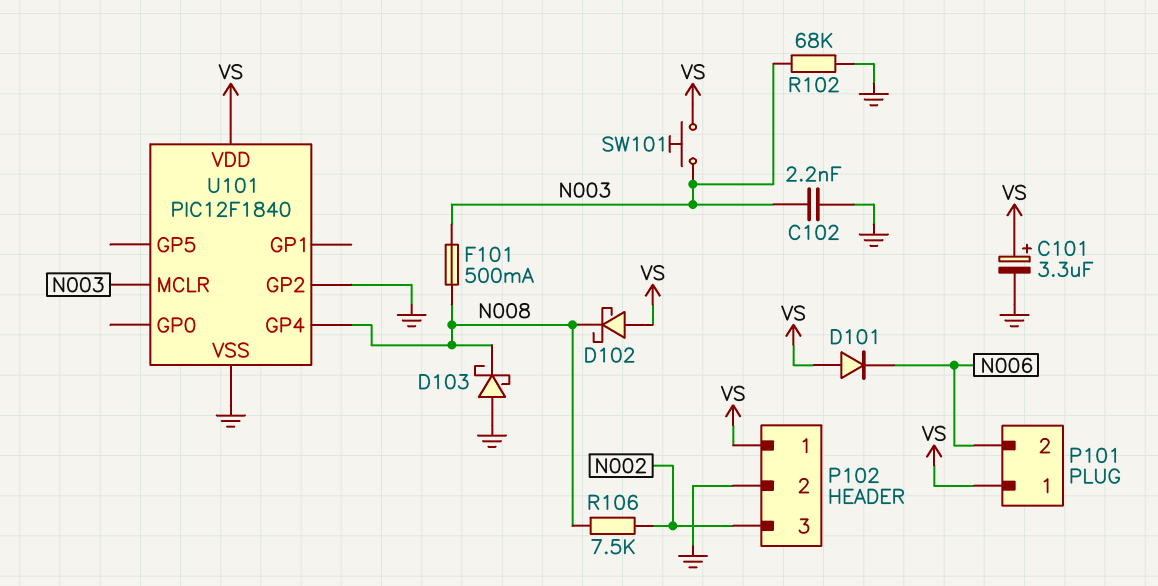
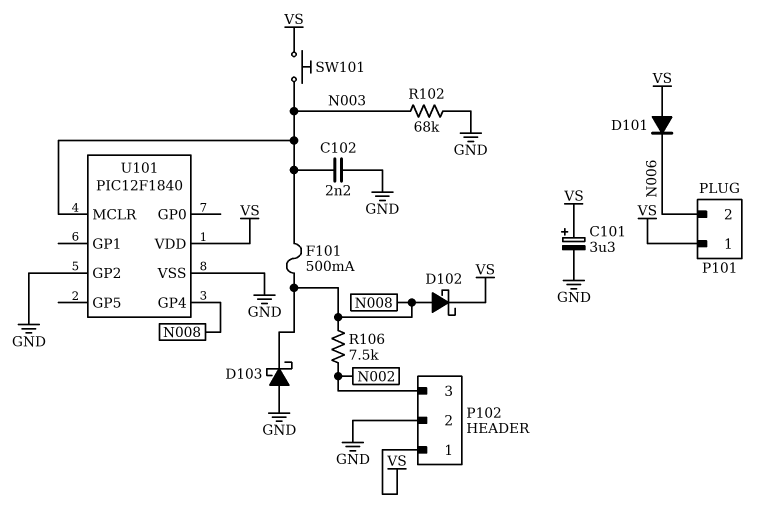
D102: schottky (A VS, K N008) -> schottky (A N008, K VS)

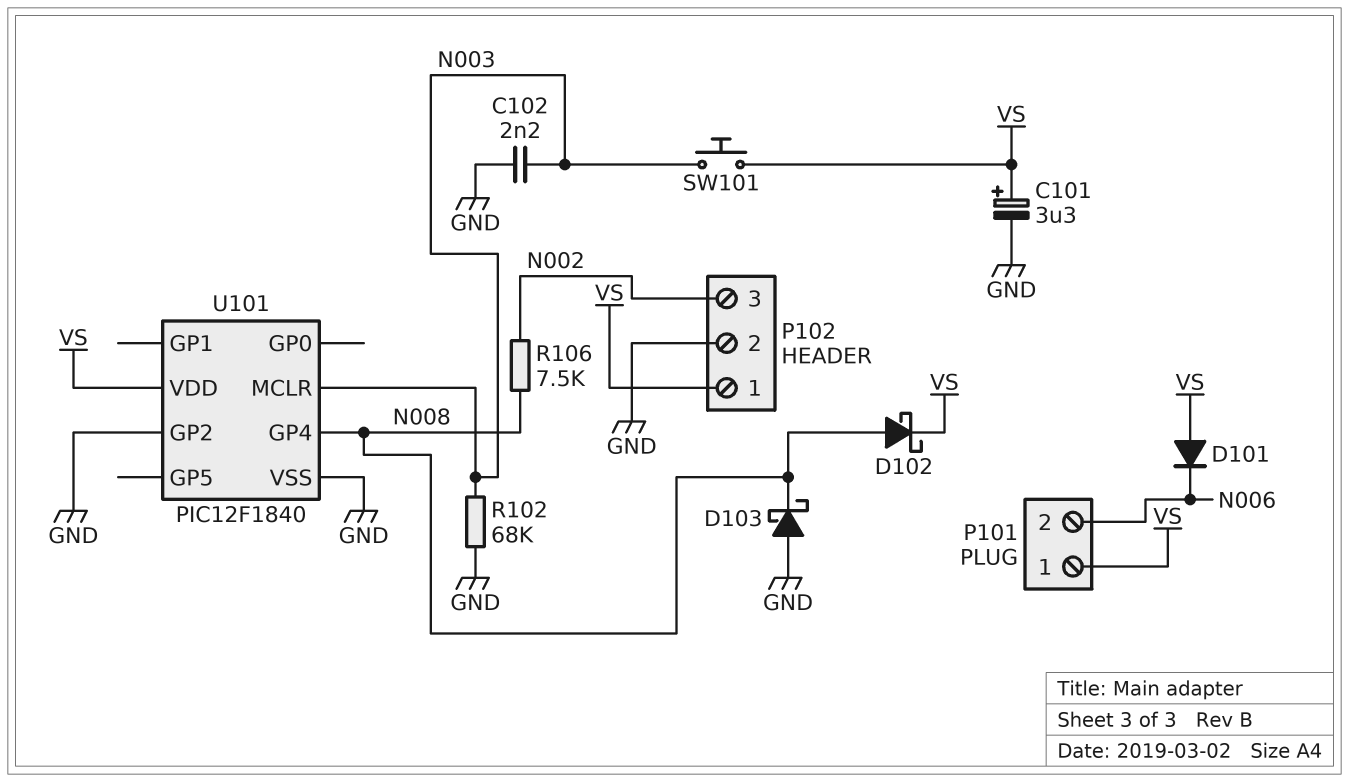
F101: 500mA (N003, N008) -> none

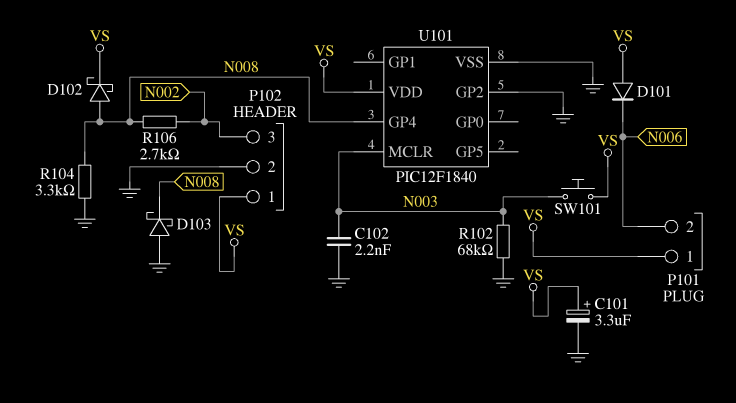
R104: none -> 3.3k (GND, N008)
R106: 7.5k (N002, N008) -> 2.7k (N002, N008)

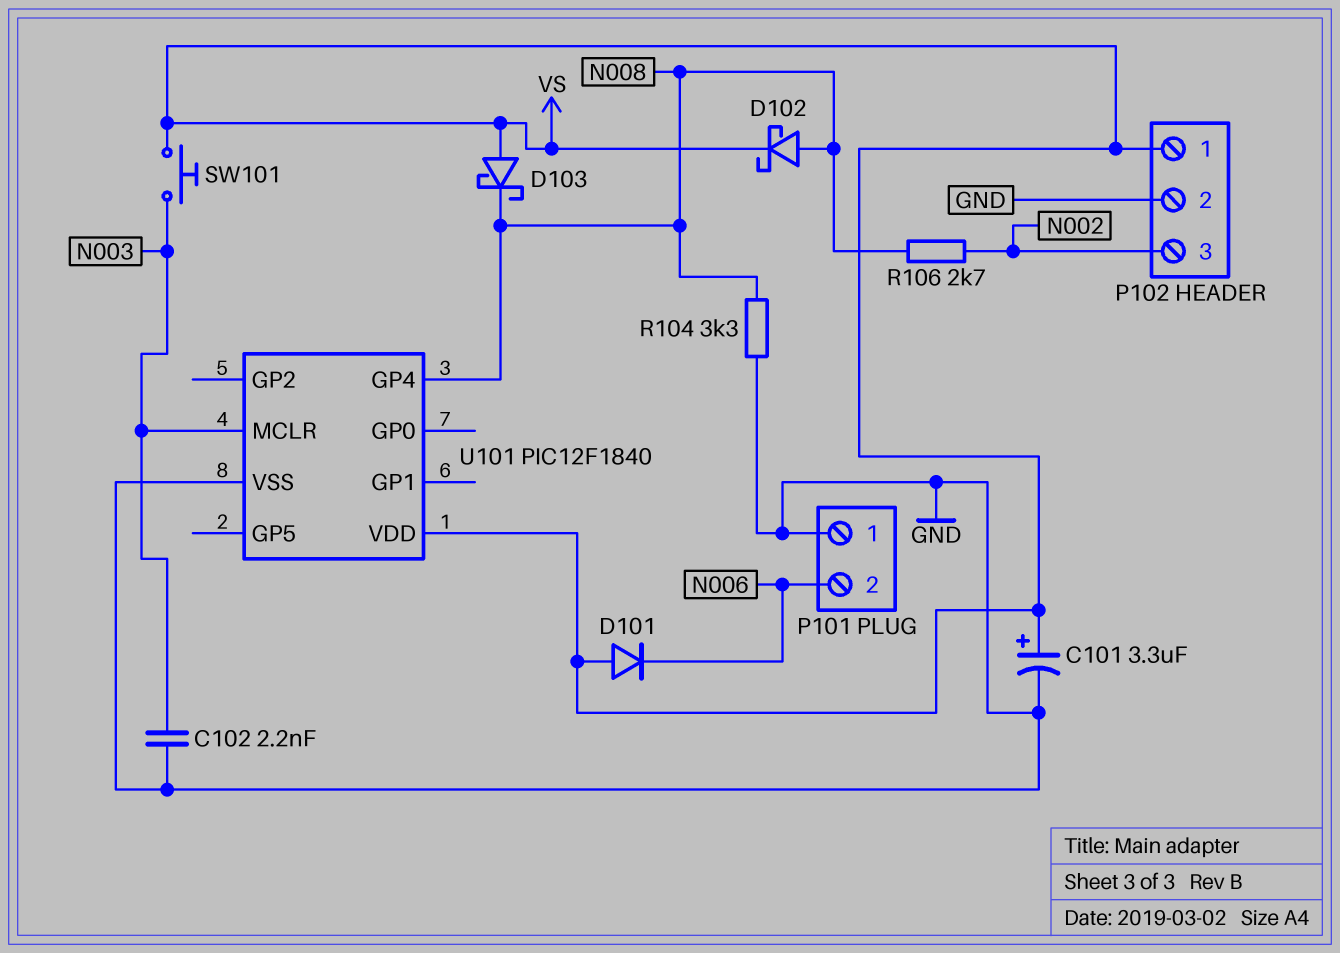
D103: schottky (A GND, K N008) -> schottky (A VS, K N008)
P101 pin 1: VS -> GND
R102: 68k (GND, N003) -> none
U101 pin GP2: GND -> none

